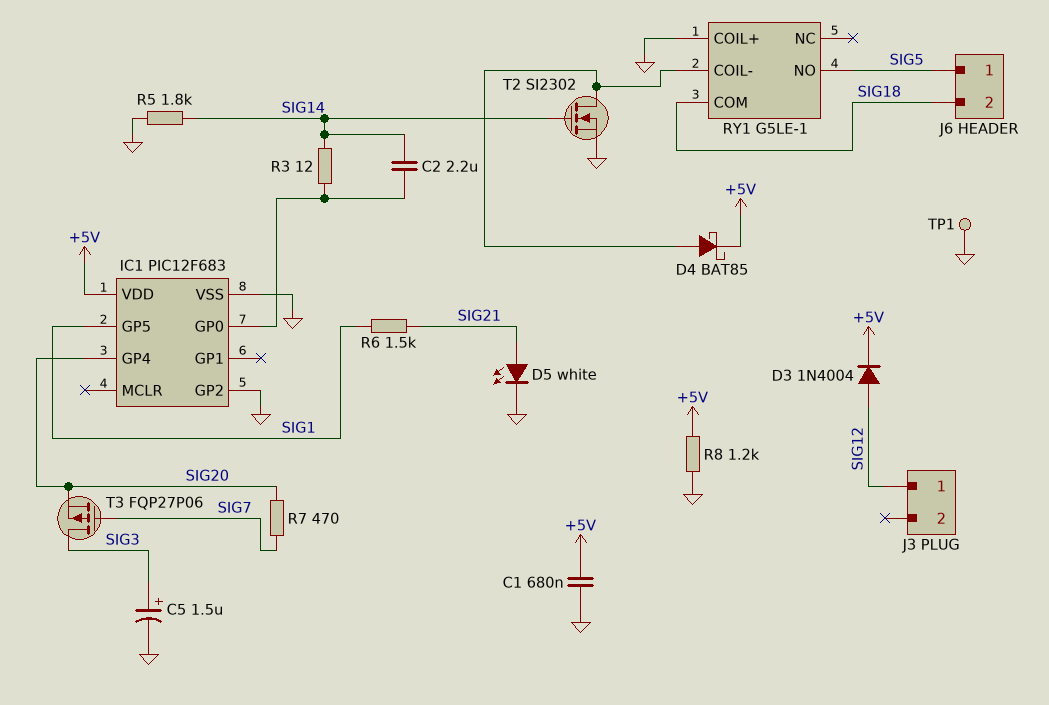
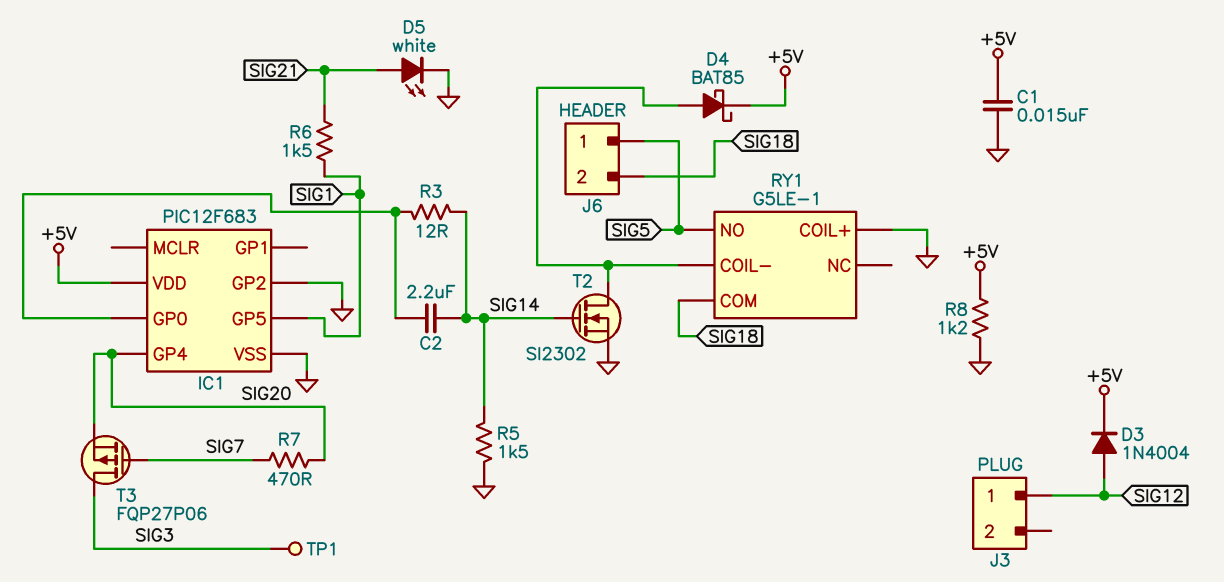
C1: 680nF (+5V, GND) -> 15nF (+5V, GND)
C5: 1.5uF (plus SIG3, minus GND) -> none
R5: 1.8k (GND, SIG14) -> 1.5k (GND, SIG14)
TP1: test point (GND) -> test point (SIG3)

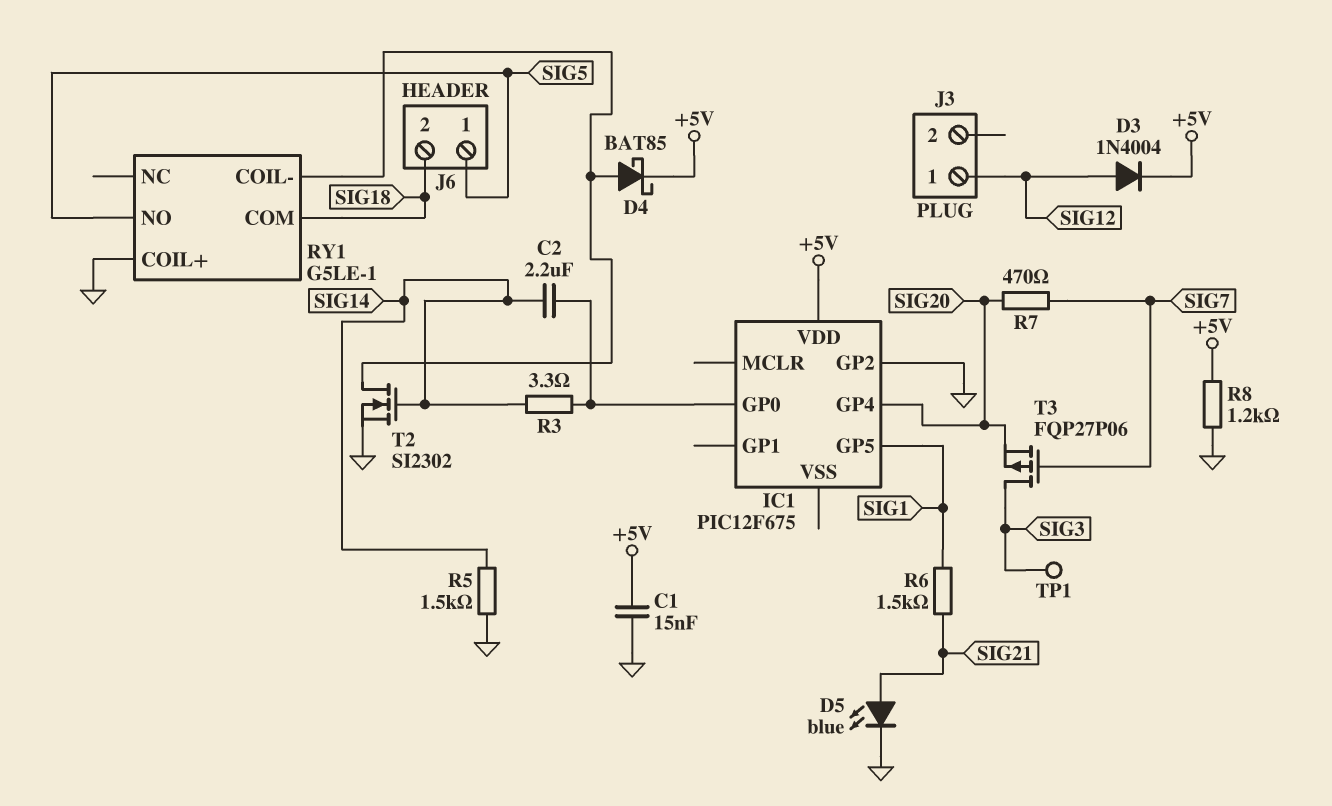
D5: LED white (A SIG21, K GND) -> LED blue (A SIG21, K GND)
IC1: PIC12F683 -> PIC12F675
IC1 pin VSS: GND -> none
R3: 12 (IC1/GP0, SIG14) -> 3.3 (IC1/GP0, SIG14)

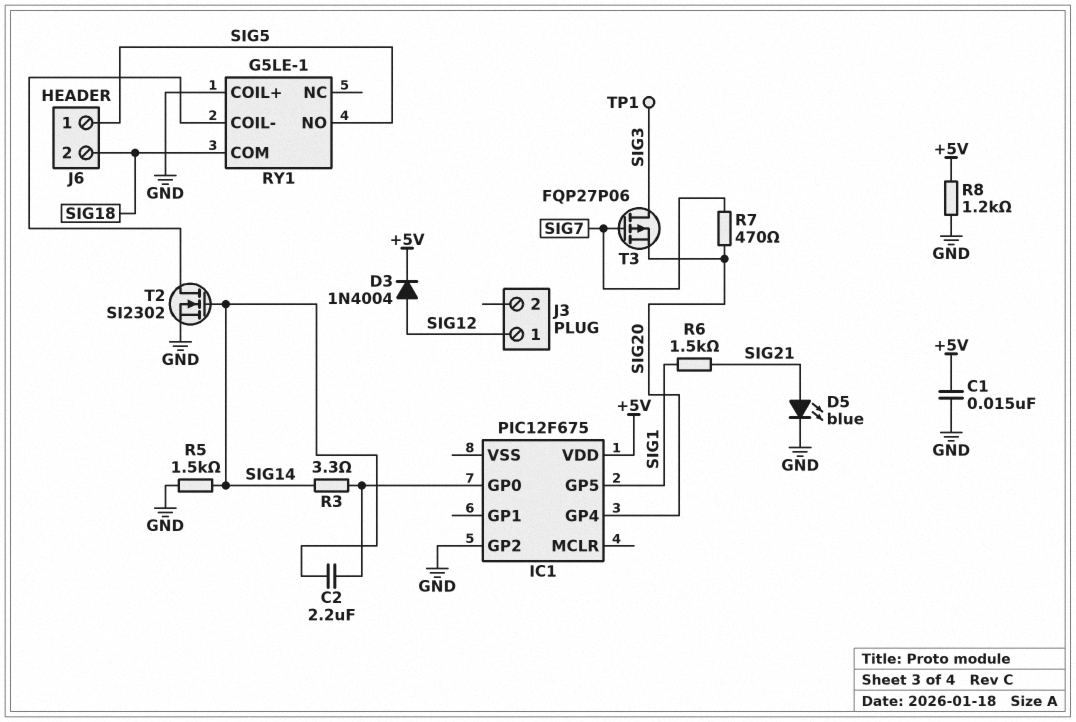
D4: schottky BAT85 (A RY1/COIL-, K +5V) -> none

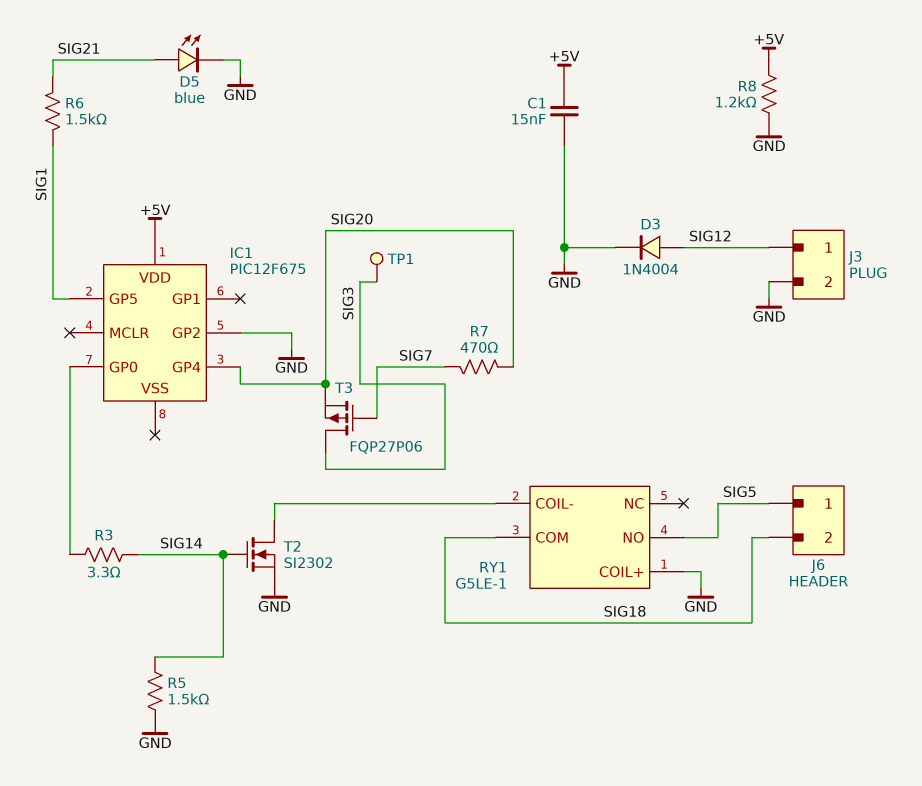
C2: 2.2uF (IC1/GP0, SIG14) -> none
D3: diode 1N4004 (A SIG12, K +5V) -> diode 1N4004 (A SIG12, K GND)
J3 pin 2: none -> GND

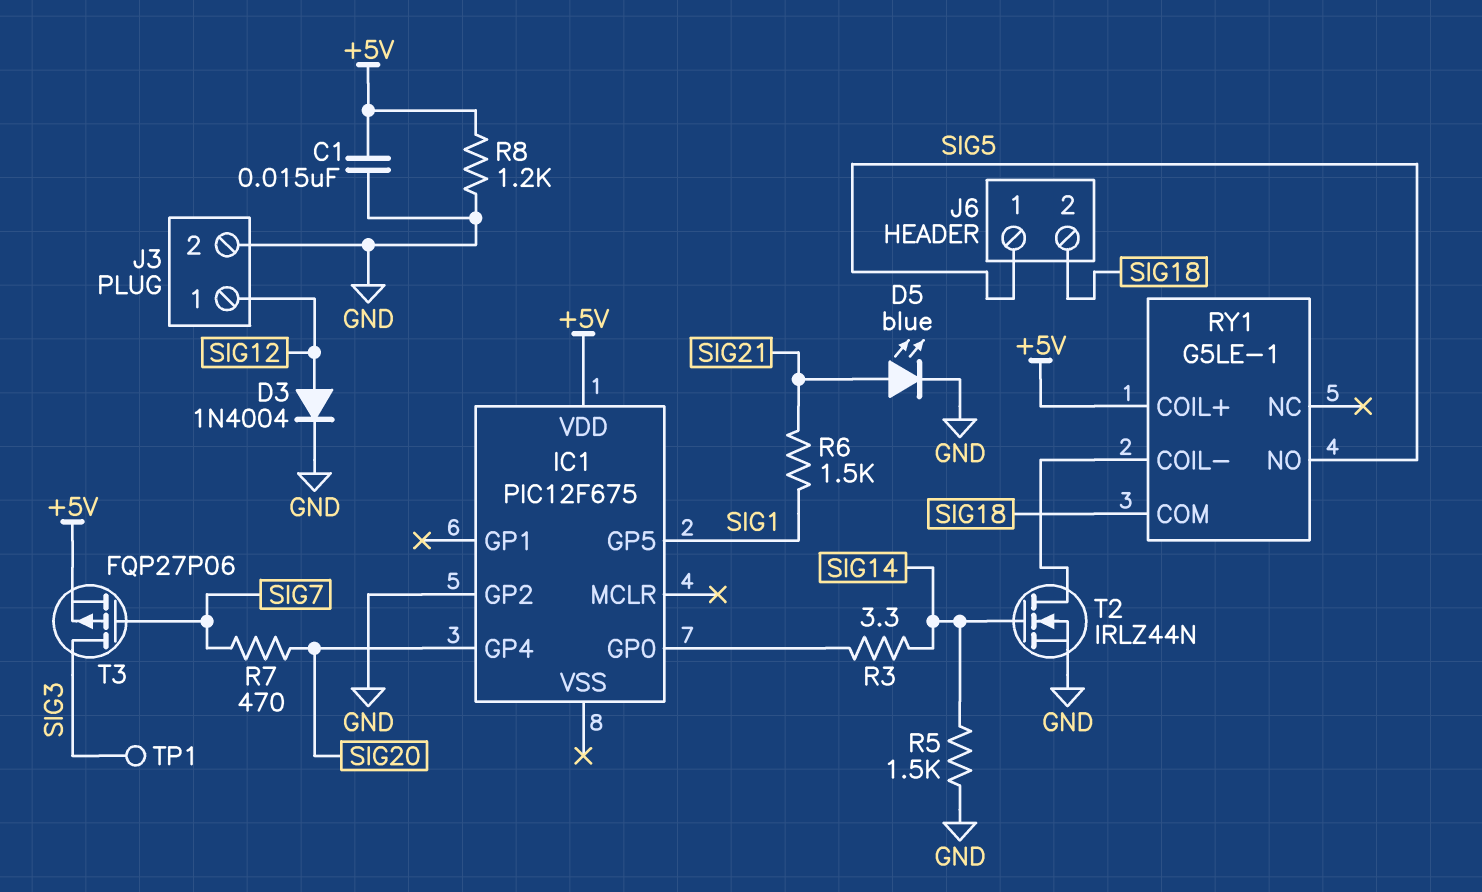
RY1 pin COIL+: GND -> +5V
T2: NMOS SI2302 (G SIG14, D RY1/COIL-, S GND) -> NMOS IRLZ44N (G SIG14, D RY1/COIL-, S GND)
T3: PMOS FQP27P06 (G SIG7, D SIG3, S SIG20) -> PMOS FQP27P06 (G SIG7, D SIG3, S +5V)

